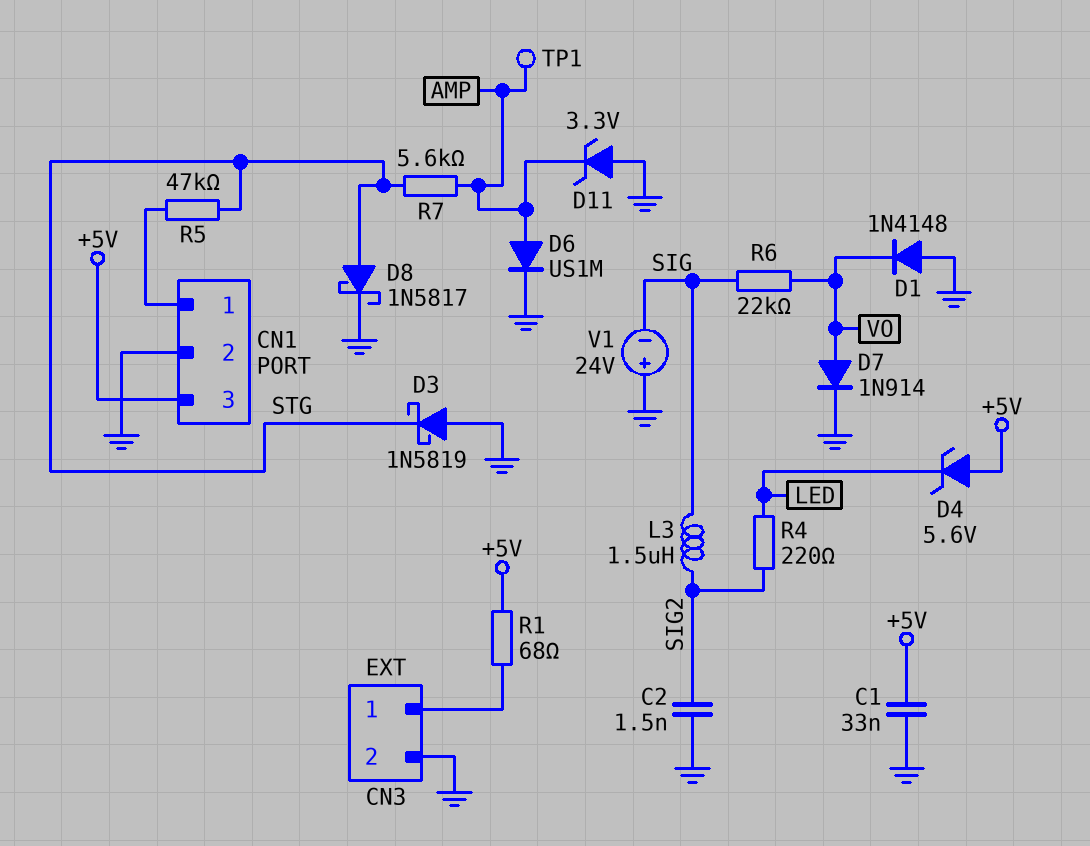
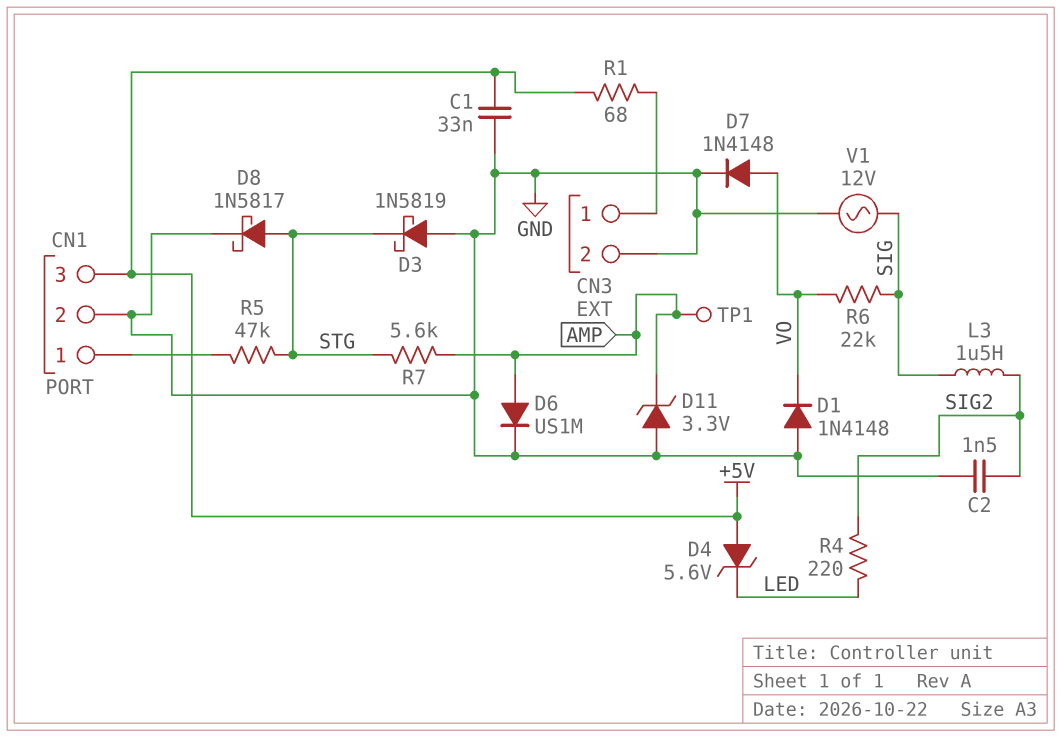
D7: diode 1N914 (A VO, K GND) -> diode 1N4148 (A VO, K GND)
V1: 24V (plus GND, minus SIG) -> AC 12V (GND, SIG)

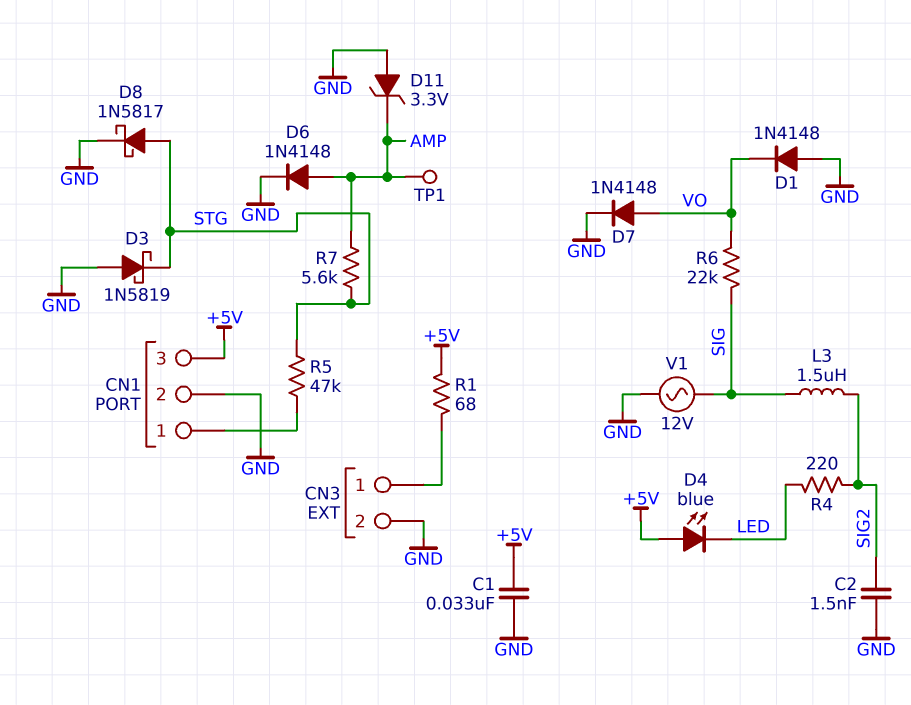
D4: zener 5.6V (A +5V, K LED) -> LED blue (A +5V, K LED)
D6: diode US1M (A AMP, K GND) -> diode 1N4148 (A AMP, K GND)

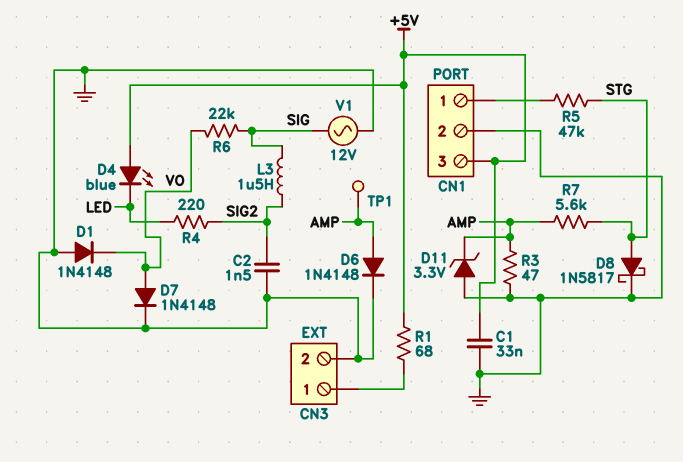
D3: schottky 1N5819 (A GND, K STG) -> none
R3: none -> 47 (AMP, GND)

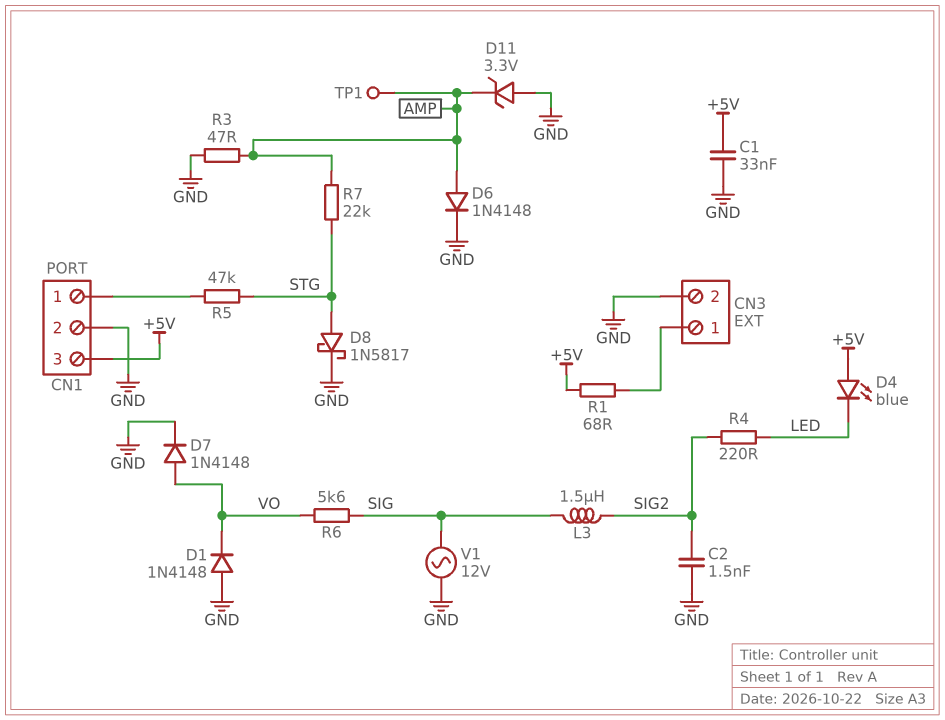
R6: 22k (SIG, VO) -> 5.6k (SIG, VO)
R7: 5.6k (AMP, STG) -> 22k (AMP, STG)

